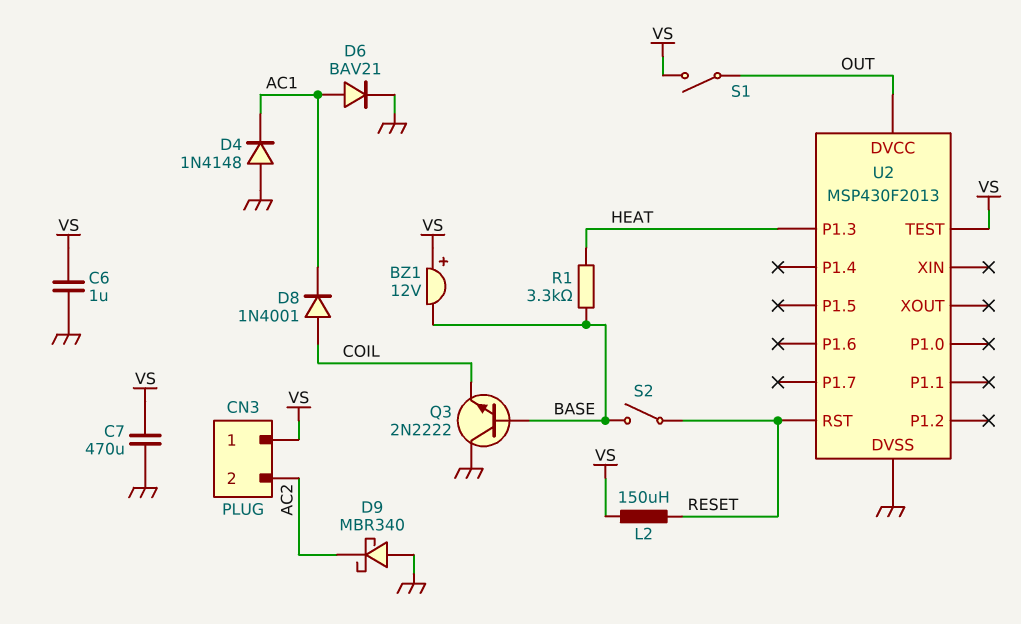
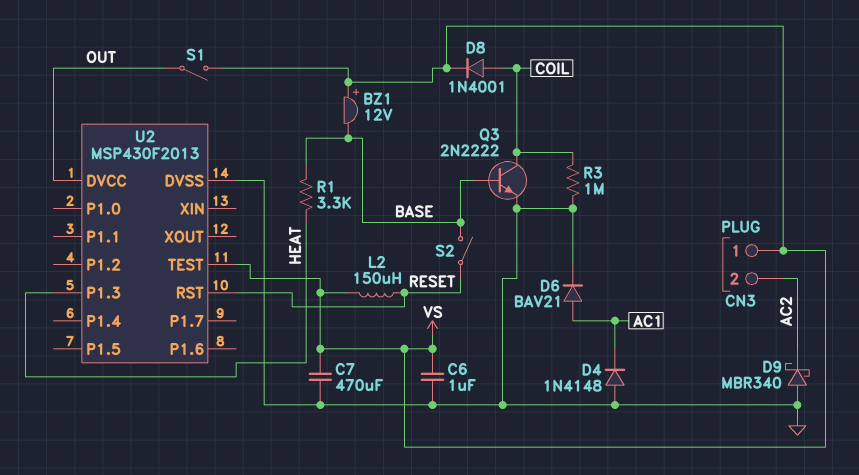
D8: diode 1N4001 (A COIL, K AC1) -> diode 1N4001 (A COIL, K VS)
Q3: NPN 2N2222 (B BASE, C GND, E COIL) -> NPN 2N2222 (B BASE, C COIL, E GND)
R3: none -> 1M (COIL, GND)

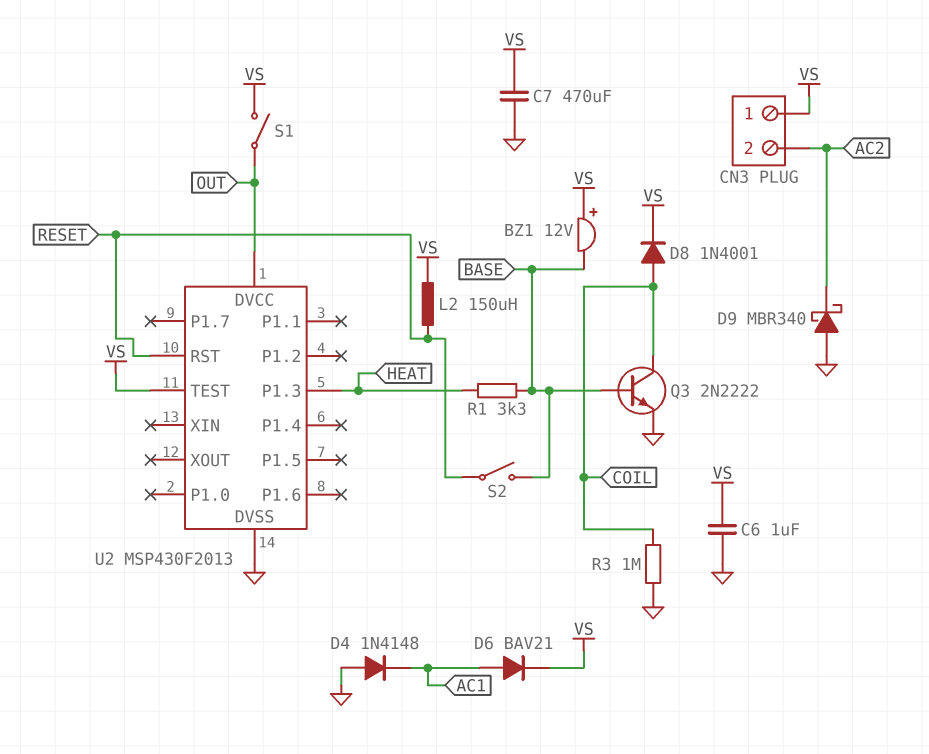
D6: diode BAV21 (A AC1, K GND) -> diode BAV21 (A AC1, K VS)

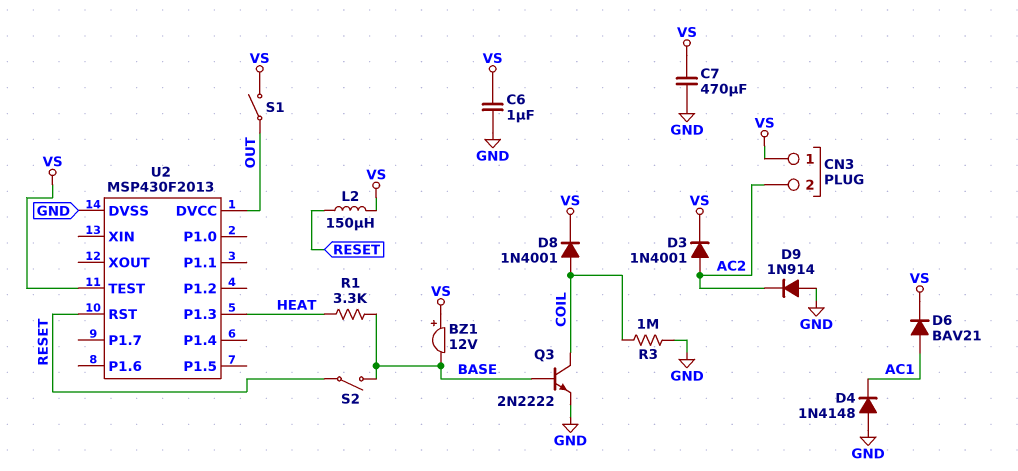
D3: none -> diode 1N4001 (A AC2, K VS)
D9: schottky MBR340 (A GND, K AC2) -> diode 1N914 (A GND, K AC2)

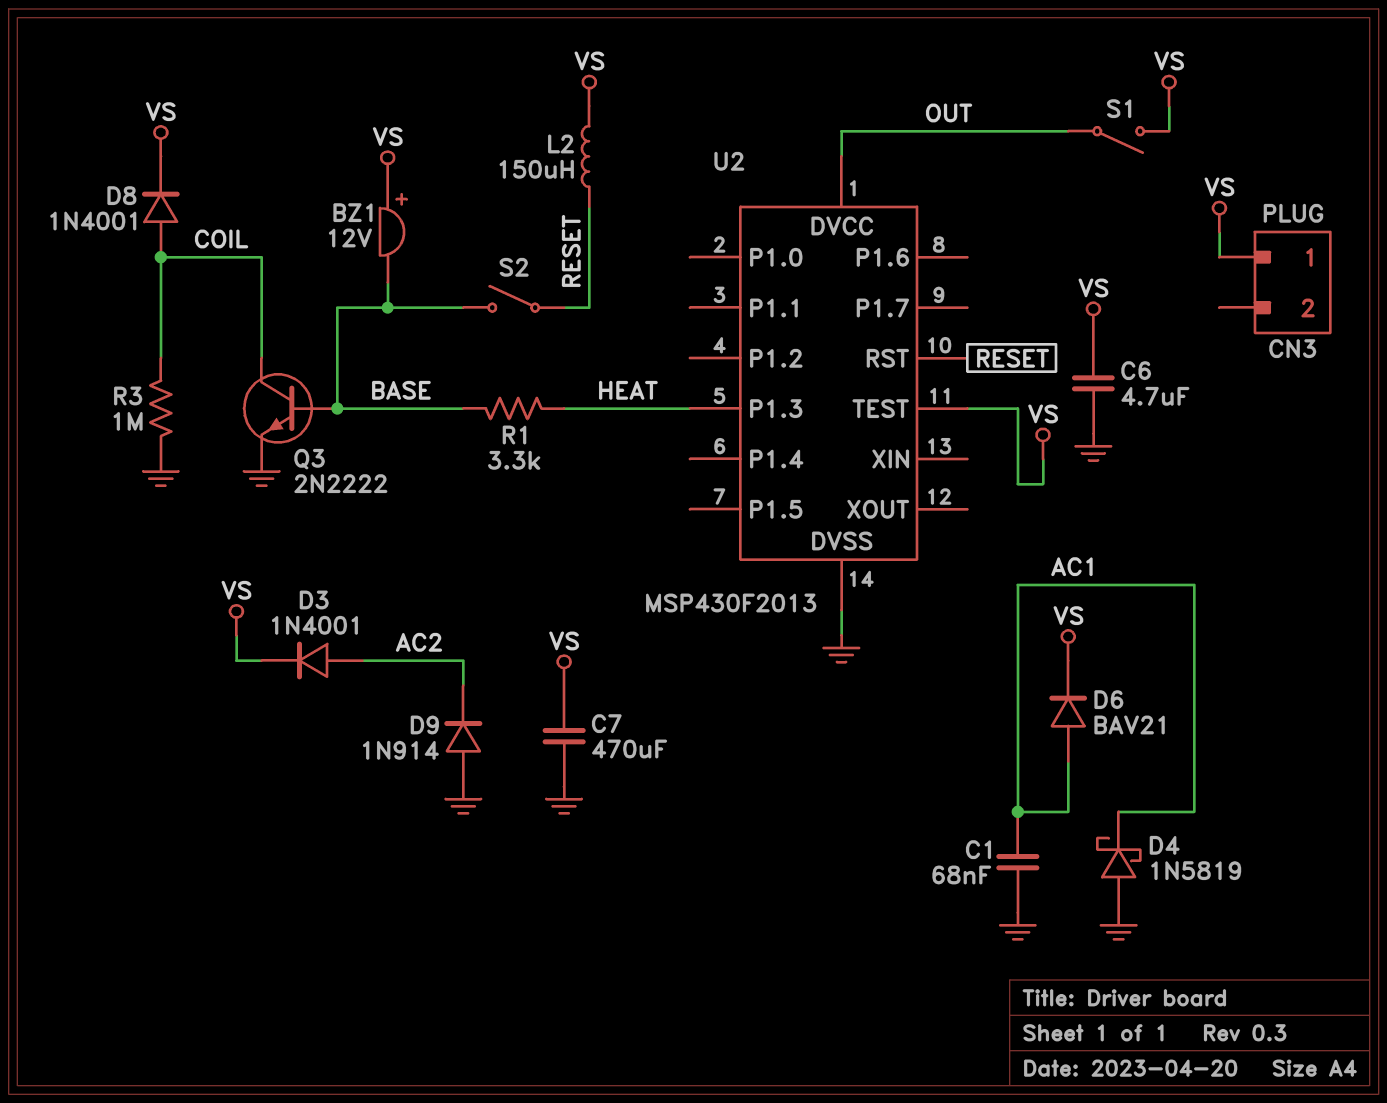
C1: none -> 68nF (AC1, GND)
C6: 1uF (GND, VS) -> 4.7uF (GND, VS)
CN3 pin 2: AC2 -> none
D4: diode 1N4148 (A GND, K AC1) -> schottky 1N5819 (A GND, K AC1)

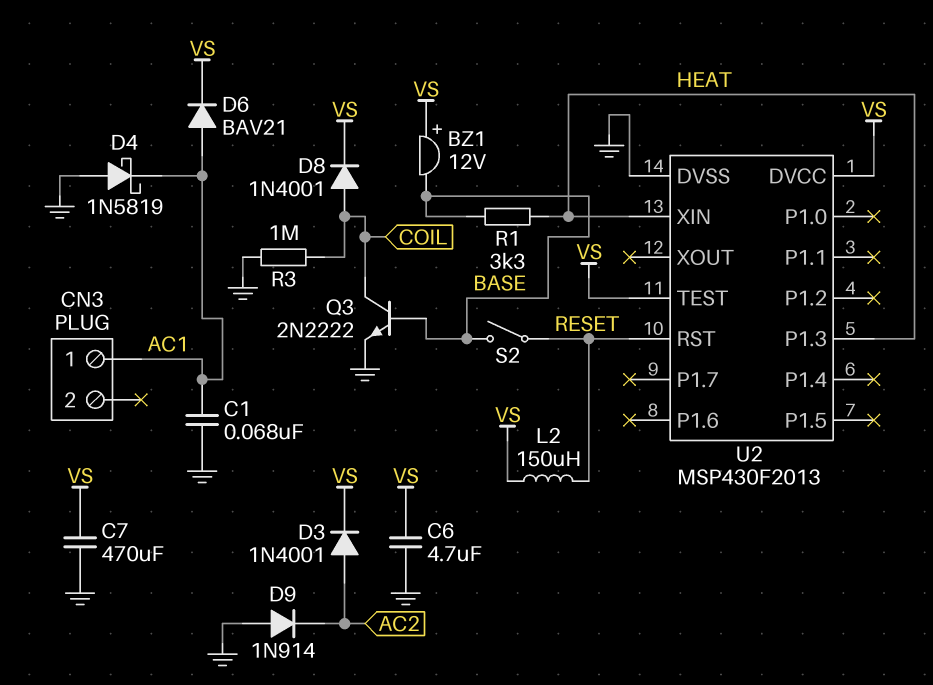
CN3 pin 1: VS -> AC1
S1: switch (OUT, VS) -> none
U2 pin DVCC: OUT -> VS
U2 pin XIN: none -> HEAT

